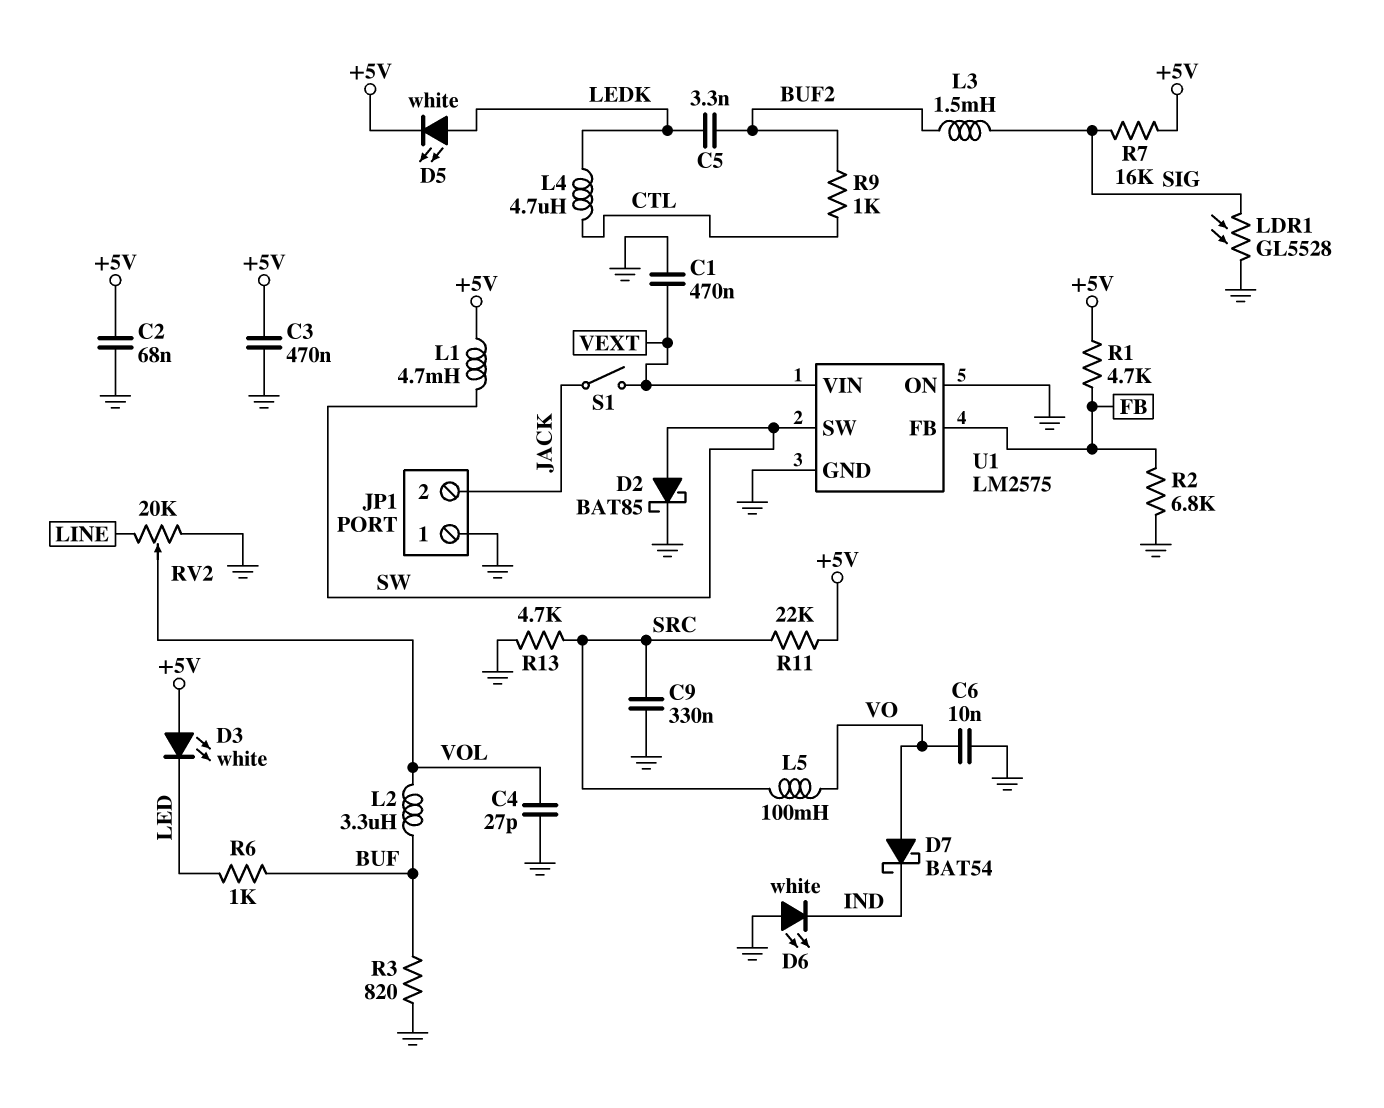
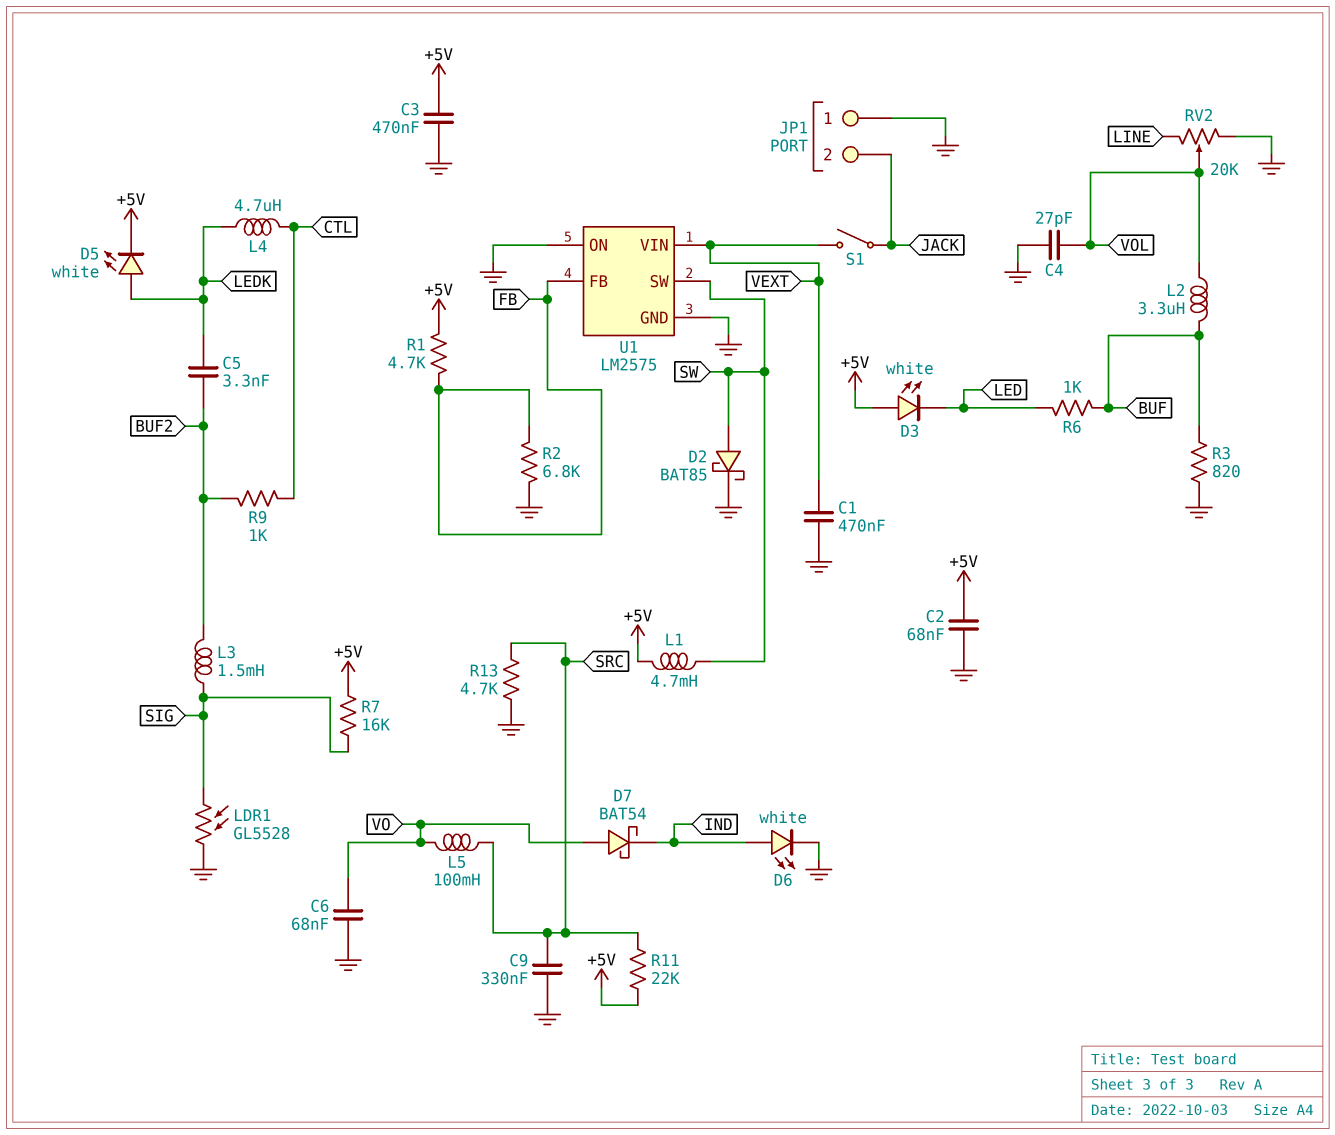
C6: 10nF (GND, VO) -> 68nF (GND, VO)
D6: LED white (A GND, K IND) -> LED white (A IND, K GND)

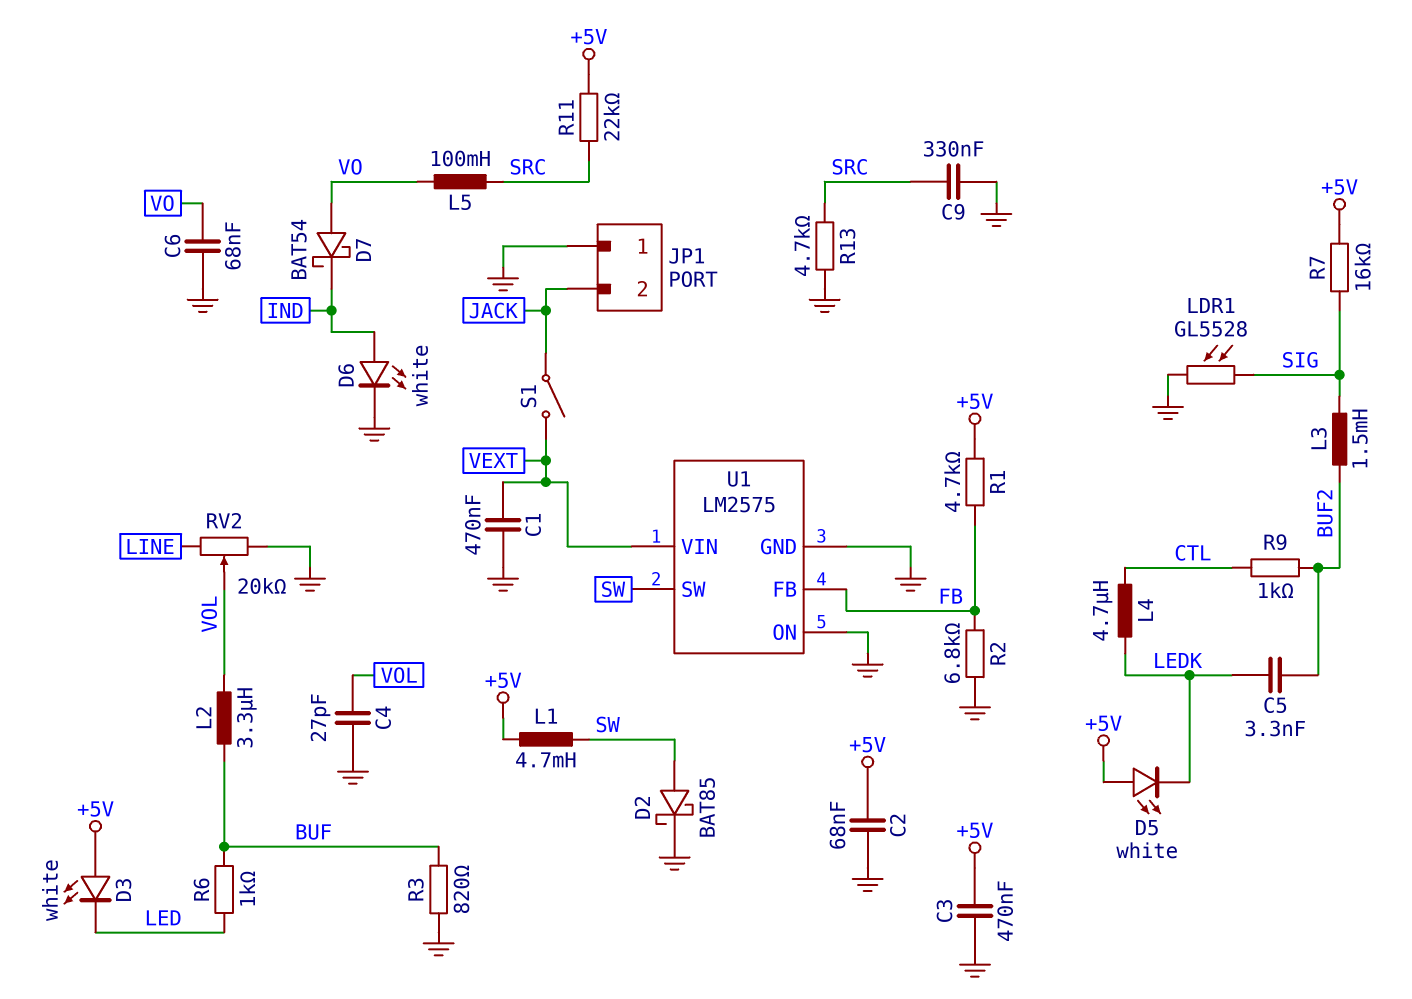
D5: LED white (A LEDK, K +5V) -> LED white (A +5V, K LEDK)

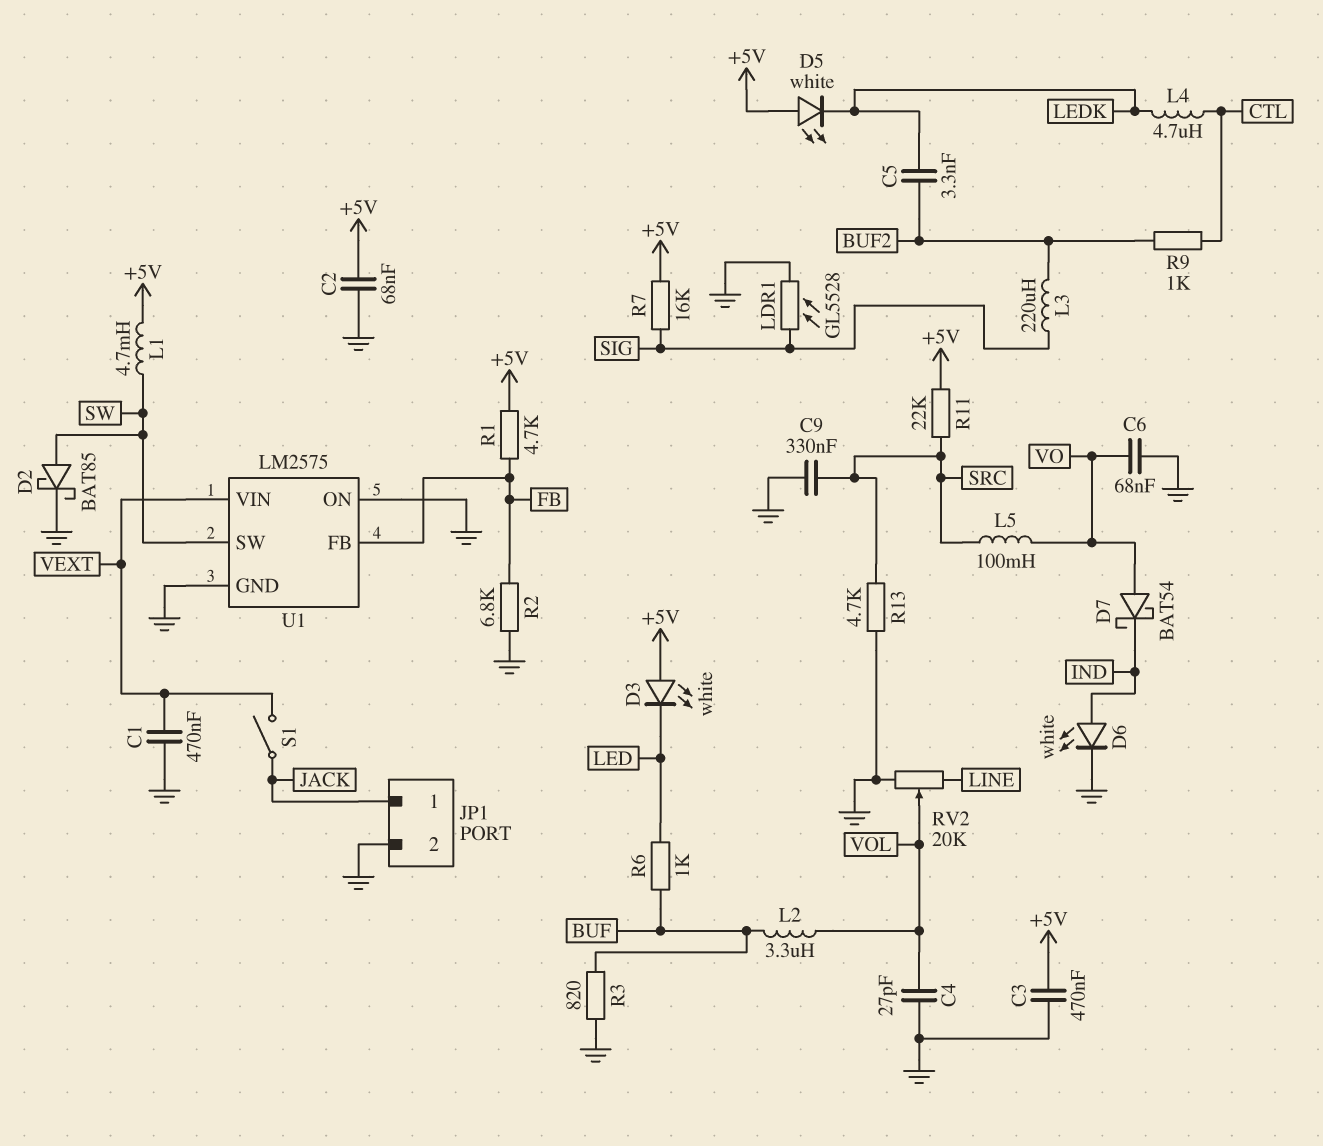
JP1 pin 1: GND -> JACK
JP1 pin 2: JACK -> GND
L3: 1.5mH (BUF2, SIG) -> 220uH (BUF2, SIG)

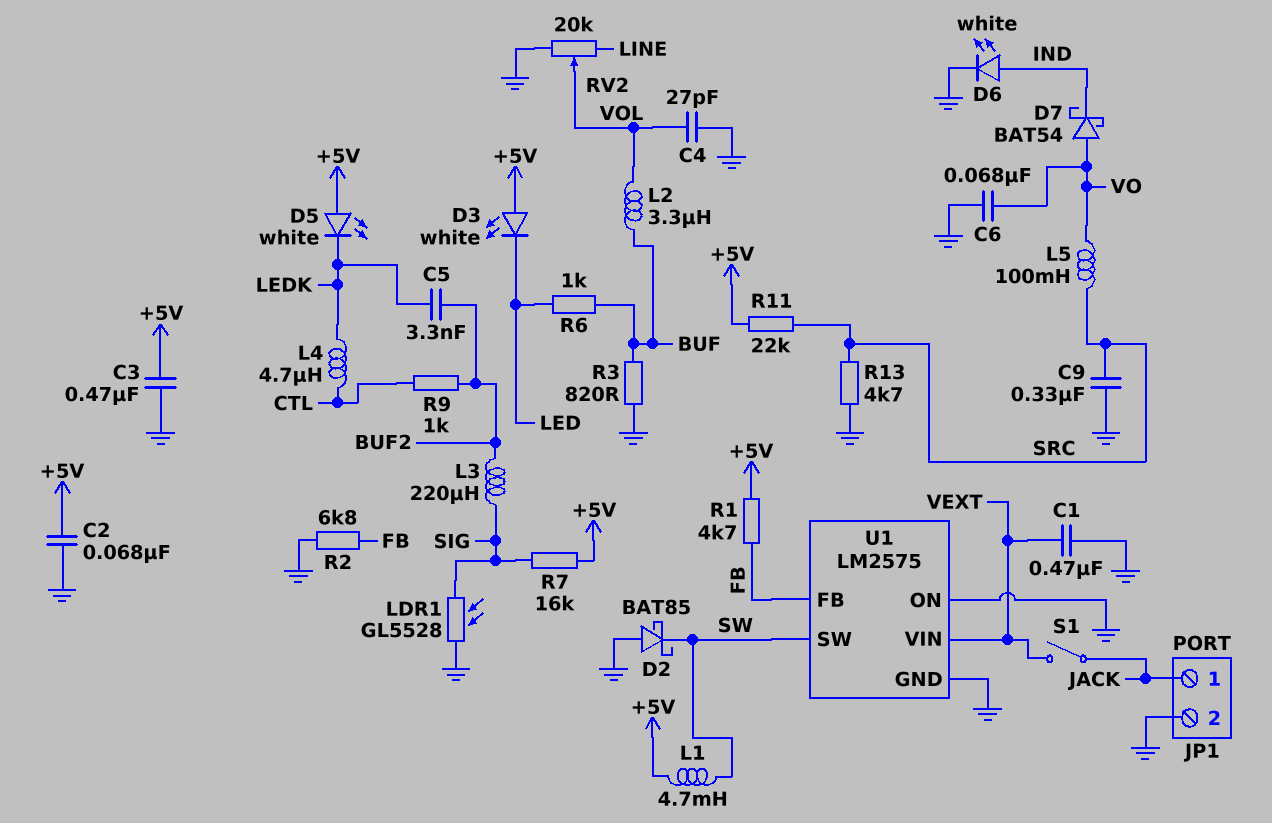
D2: schottky BAT85 (A SW, K GND) -> schottky BAT85 (A GND, K SW)

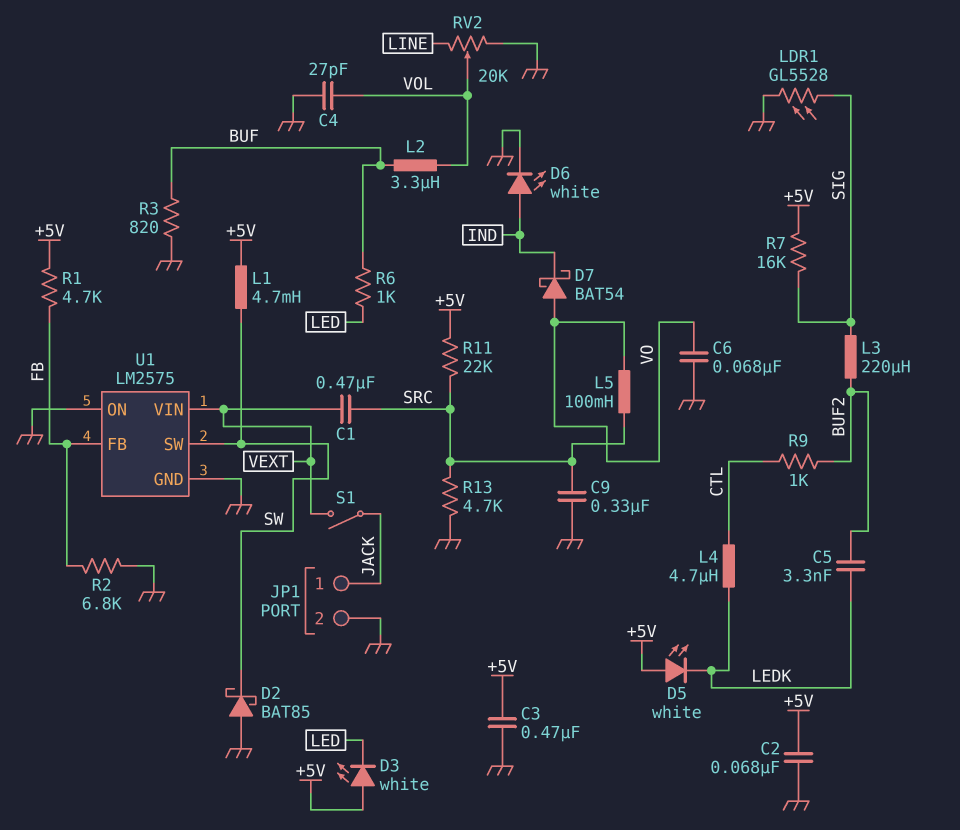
C1: 470nF (GND, VEXT) -> 470nF (SRC, VEXT)

